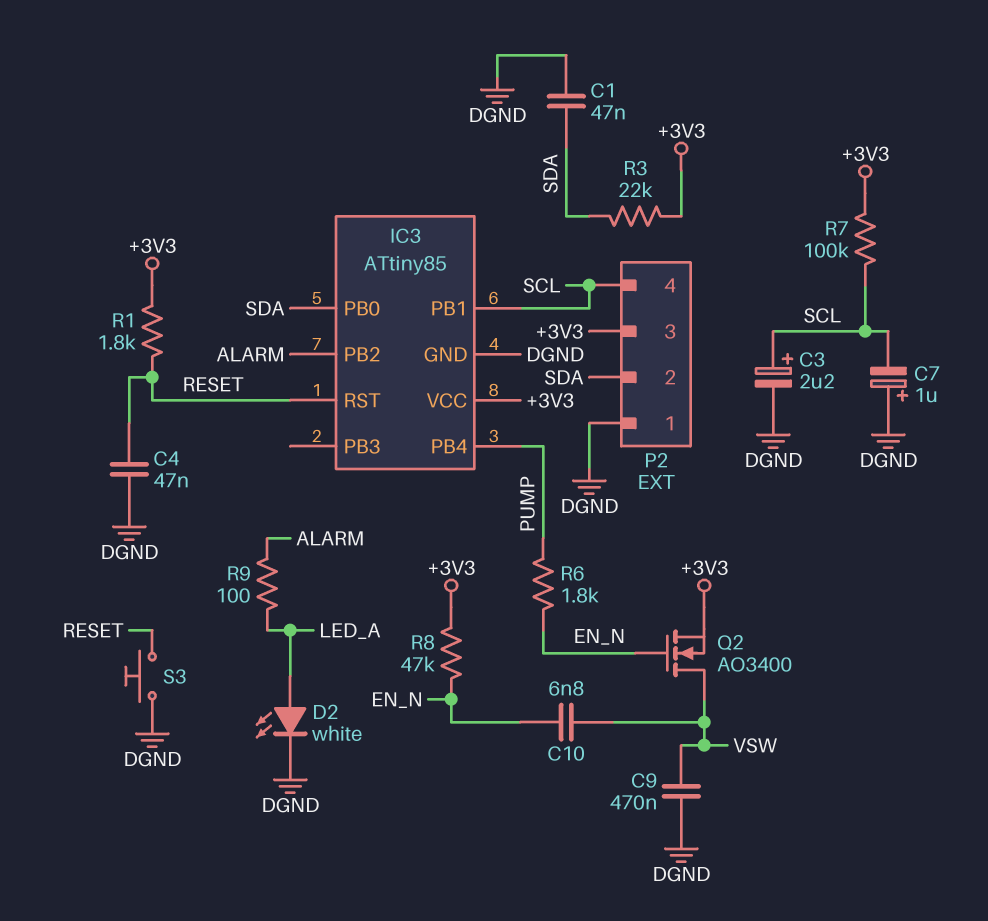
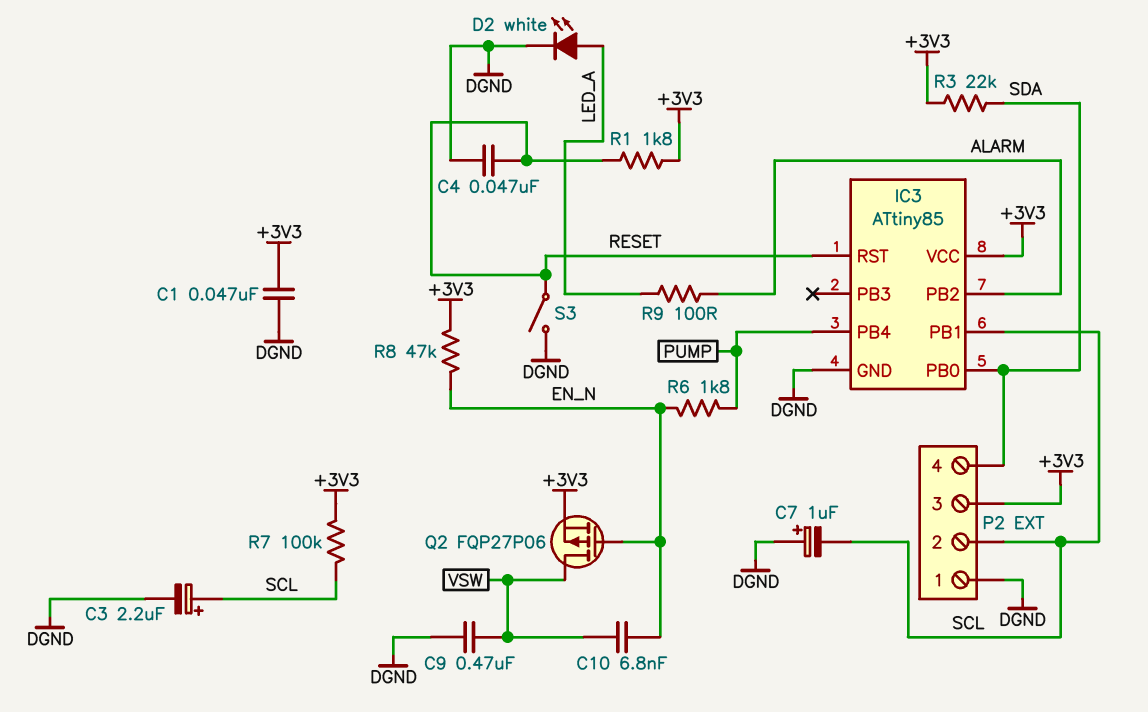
C1: 47nF (DGND, SDA) -> 47nF (+3V3, DGND)
P2 pin 2: SDA -> SCL
P2 pin 4: SCL -> SDA
Q2: NMOS AO3400 (G EN_N, D VSW, S +3V3) -> PMOS FQP27P06 (G EN_N, D VSW, S +3V3)
S3: button (DGND, RESET) -> switch (DGND, RESET)

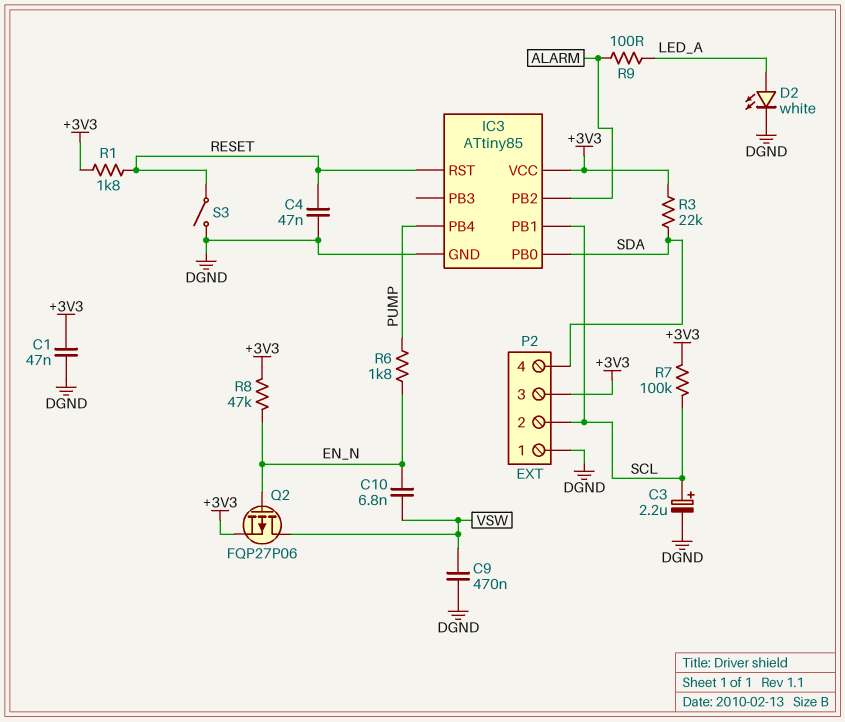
C7: 1uF (plus DGND, minus SCL) -> none

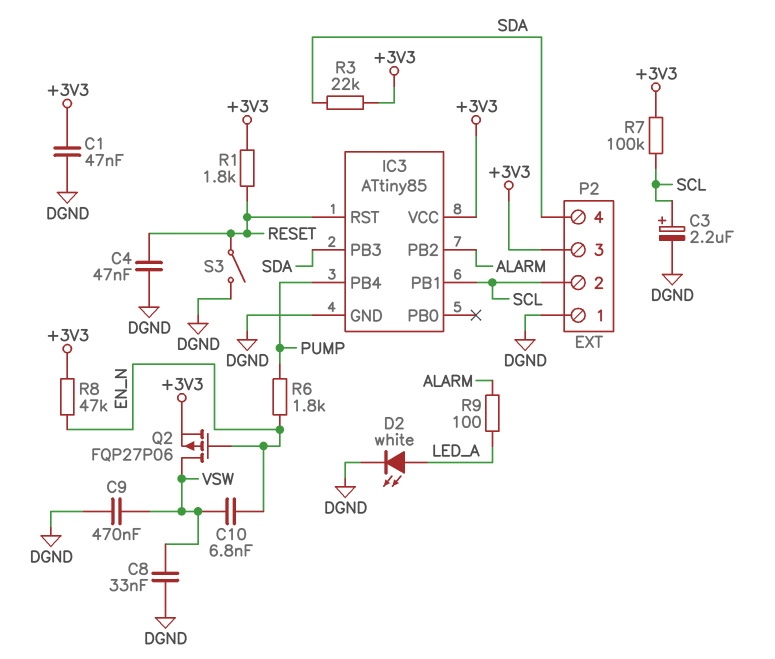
C8: none -> 33nF (DGND, VSW)
IC3 pin PB0: SDA -> none
IC3 pin PB3: none -> SDA

